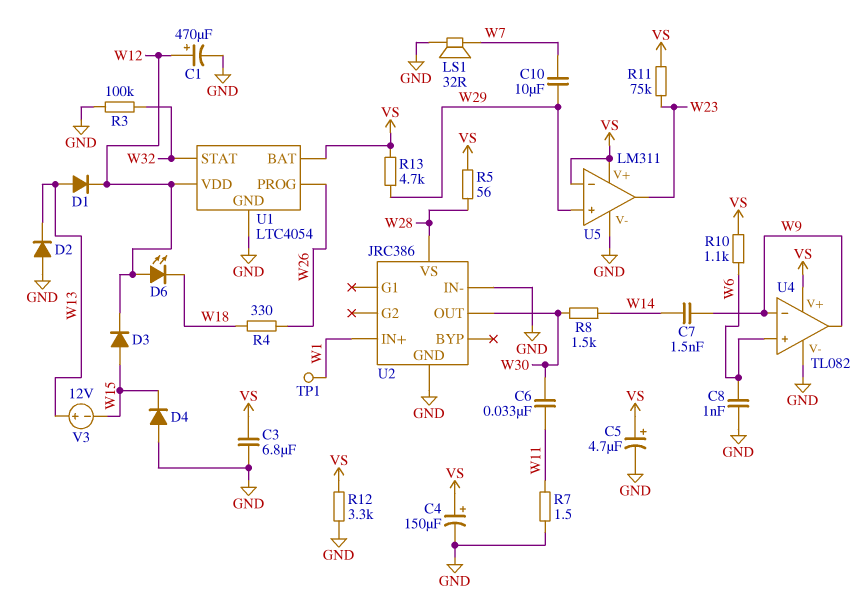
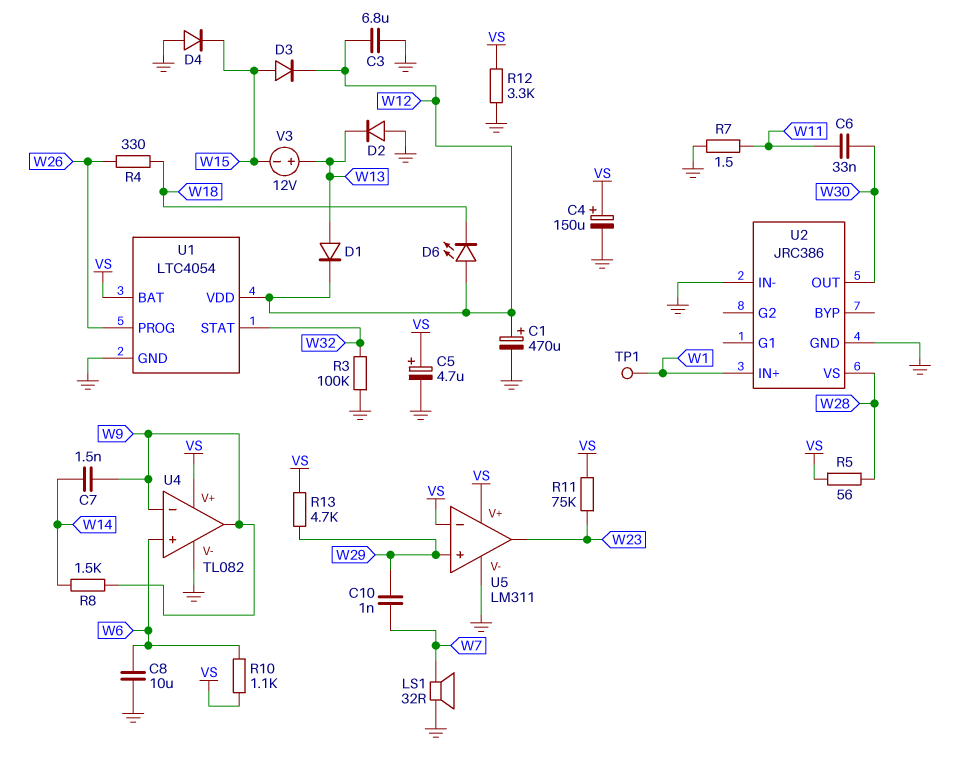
C3: 6.8uF (GND, VS) -> 6.8uF (GND, W12)
C8: 1nF (GND, W6) -> 10uF (GND, W6)
C10: 10uF (W7, W29) -> 1nF (W7, W29)
R8: 1.5k (W14, W30) -> 1.5k (W9, W14)

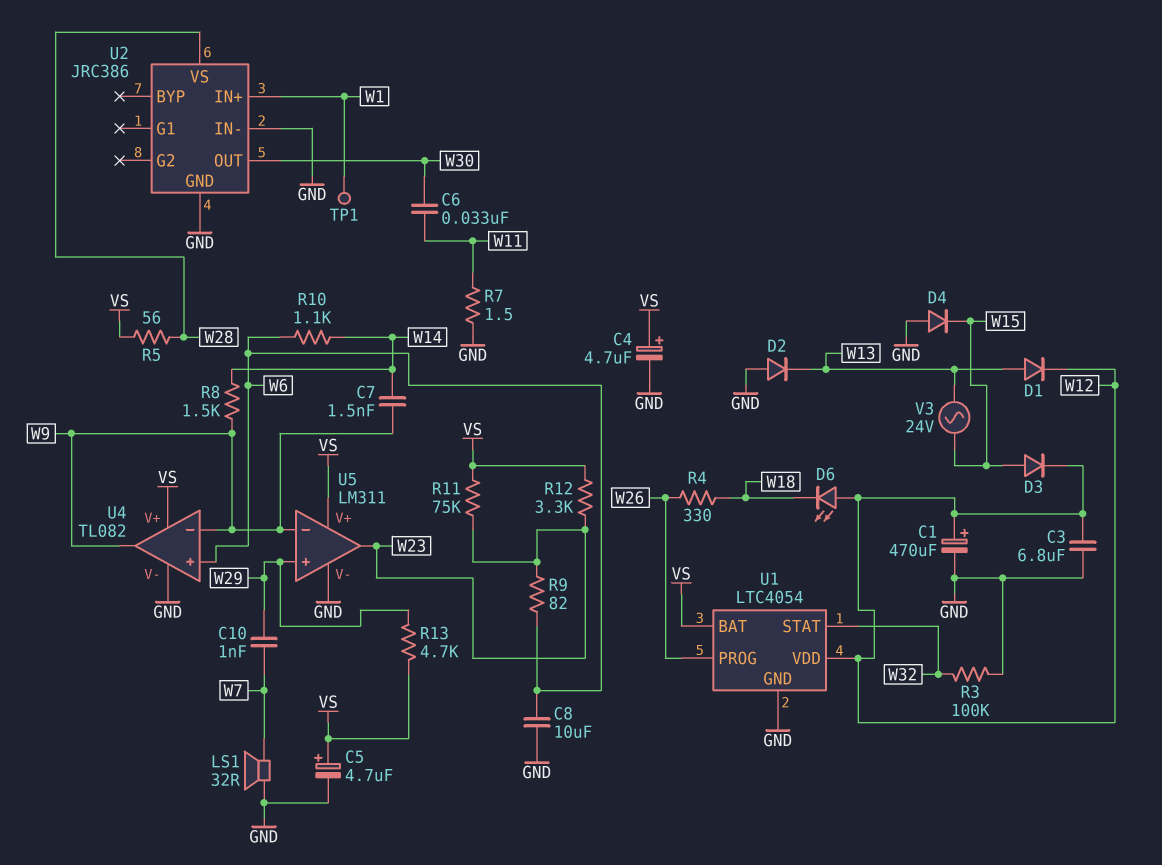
C4: 150uF (plus VS, minus GND) -> 4.7uF (plus VS, minus GND)
R9: none -> 82 (W6, W23)
R10: 1.1k (VS, W6) -> 1.1k (W6, W14)
R12: 3.3k (GND, VS) -> 3.3k (VS, W23)
U5 pin in-: VS -> W9
V3: 12V (plus W13, minus W15) -> AC 24V (W13, W15)

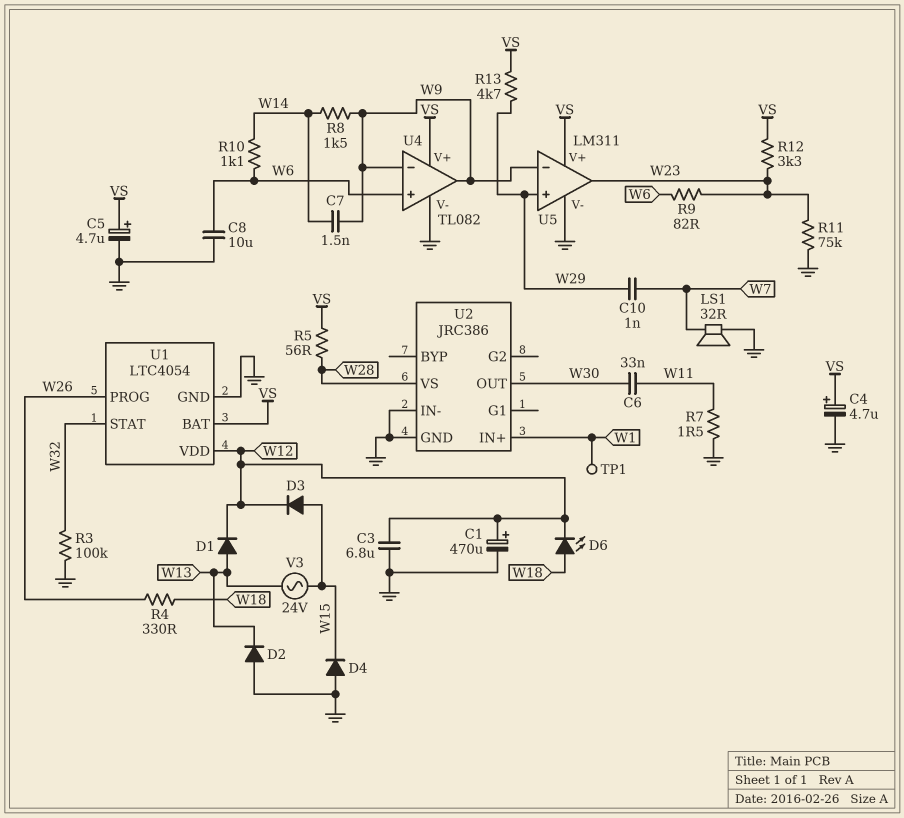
D6: LED (A W12, K W18) -> LED (A W18, K W12)
R11: 75k (VS, W23) -> 75k (GND, W23)

